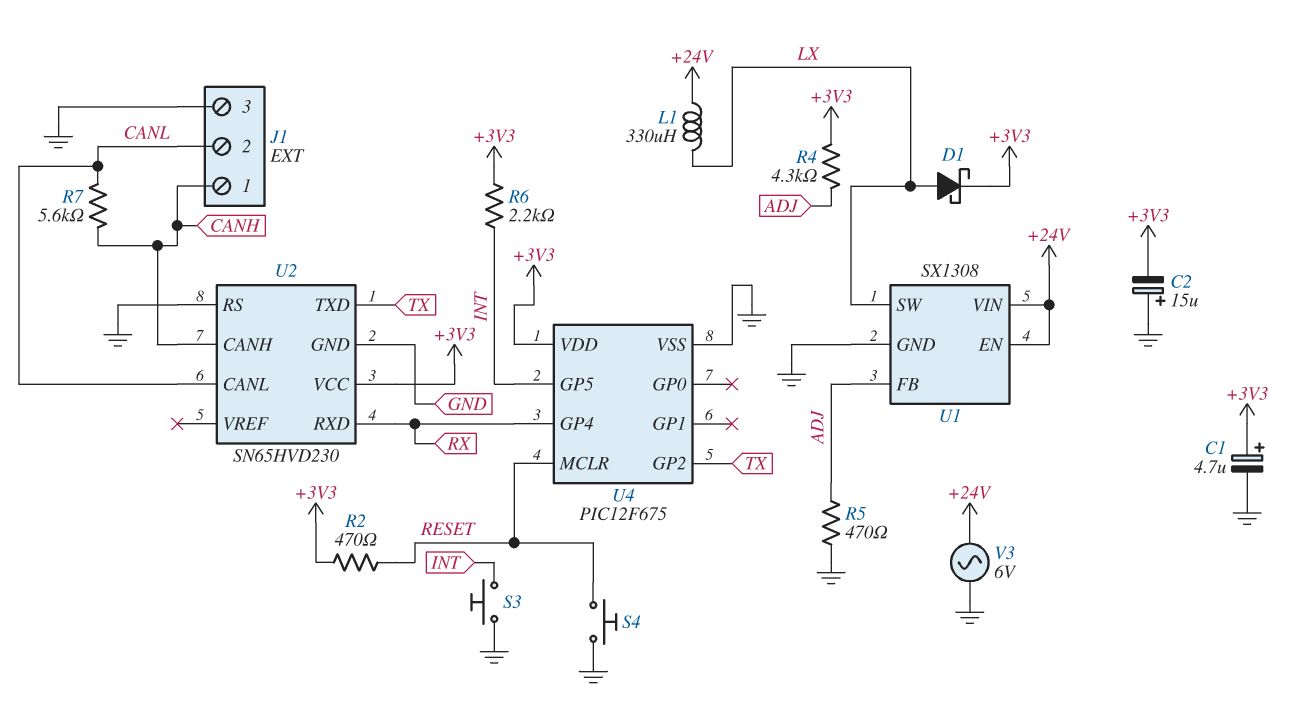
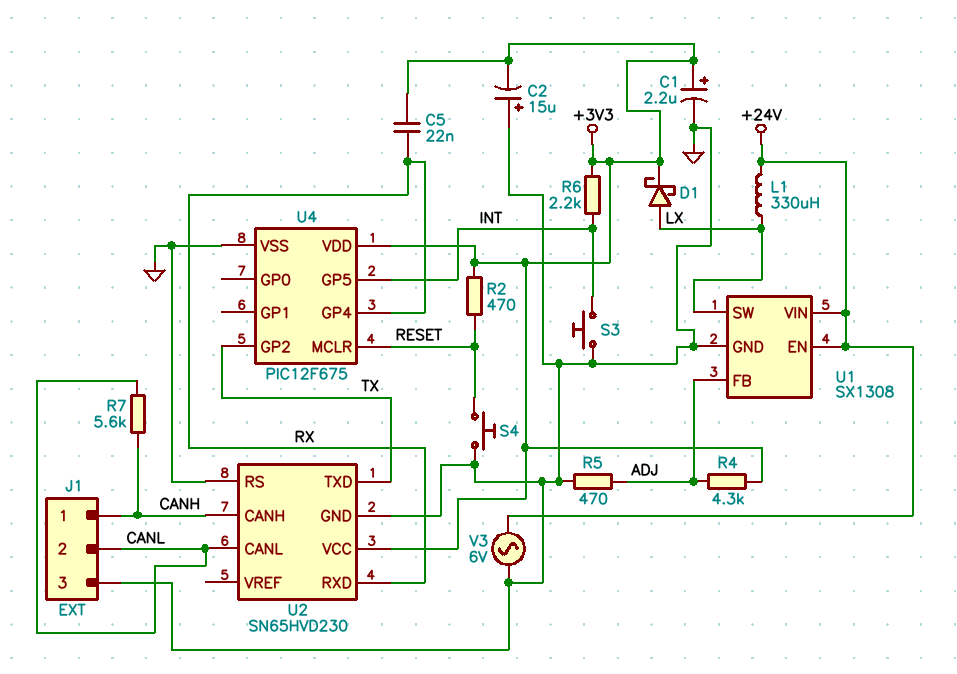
C1: 4.7uF (plus +3V3, minus GND) -> 2.2uF (plus +3V3, minus GND)
C5: none -> 22nF (+3V3, RX)

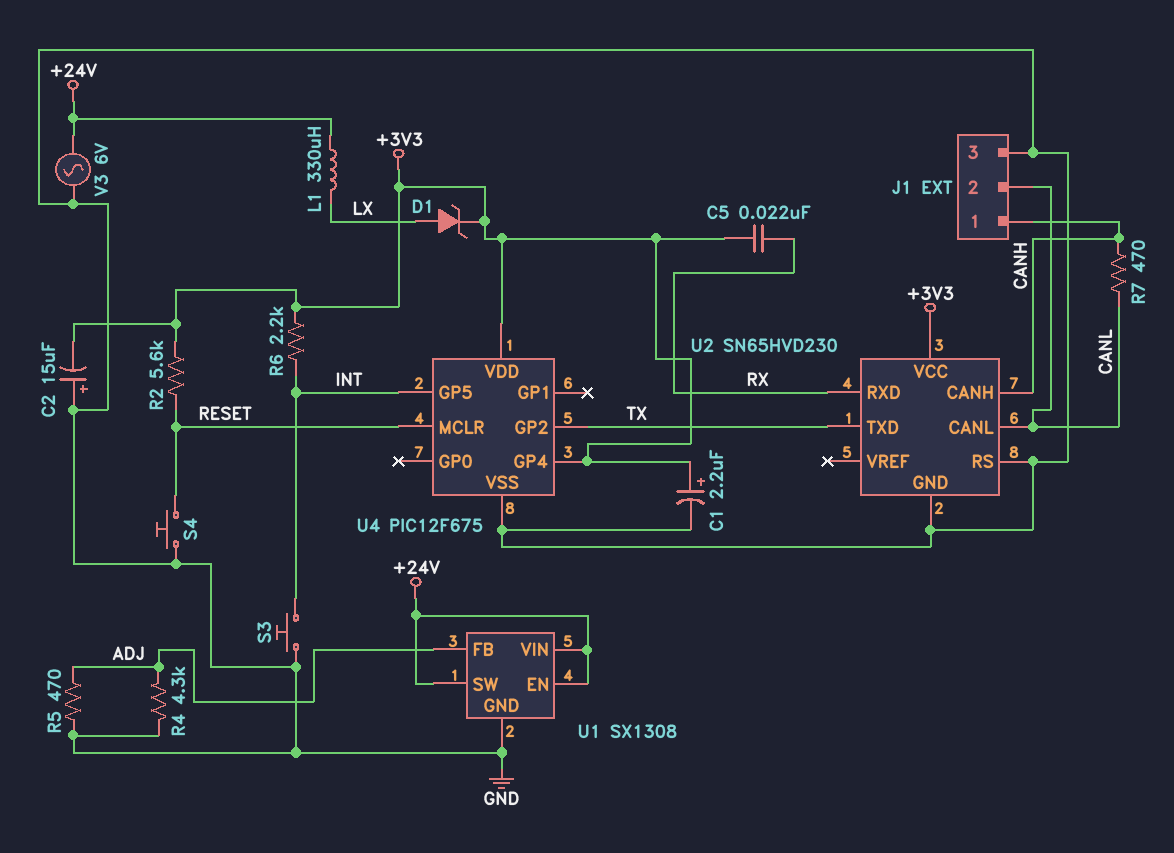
D1: schottky (A LX, K +3V3) -> zener (A LX, K +3V3)
R2: 470 (+3V3, RESET) -> 5.6k (+3V3, RESET)
R4: 4.3k (+3V3, ADJ) -> 4.3k (ADJ, GND)
R7: 5.6k (CANH, CANL) -> 470 (CANH, CANL)
U1 pin SW: LX -> +24V
U4 pin GP4: RX -> +3V3

